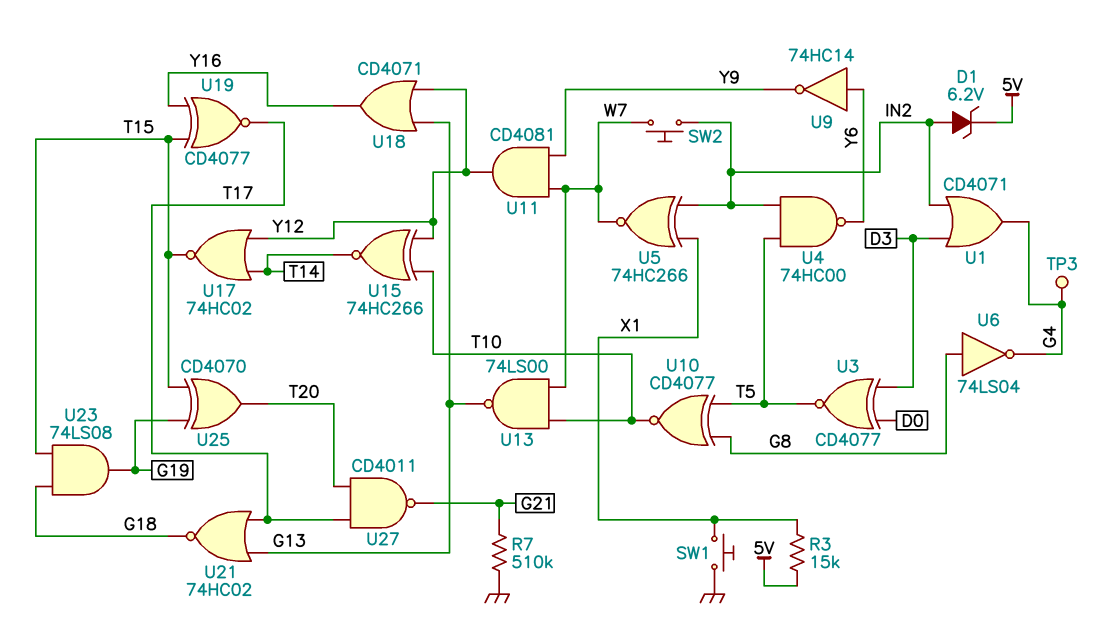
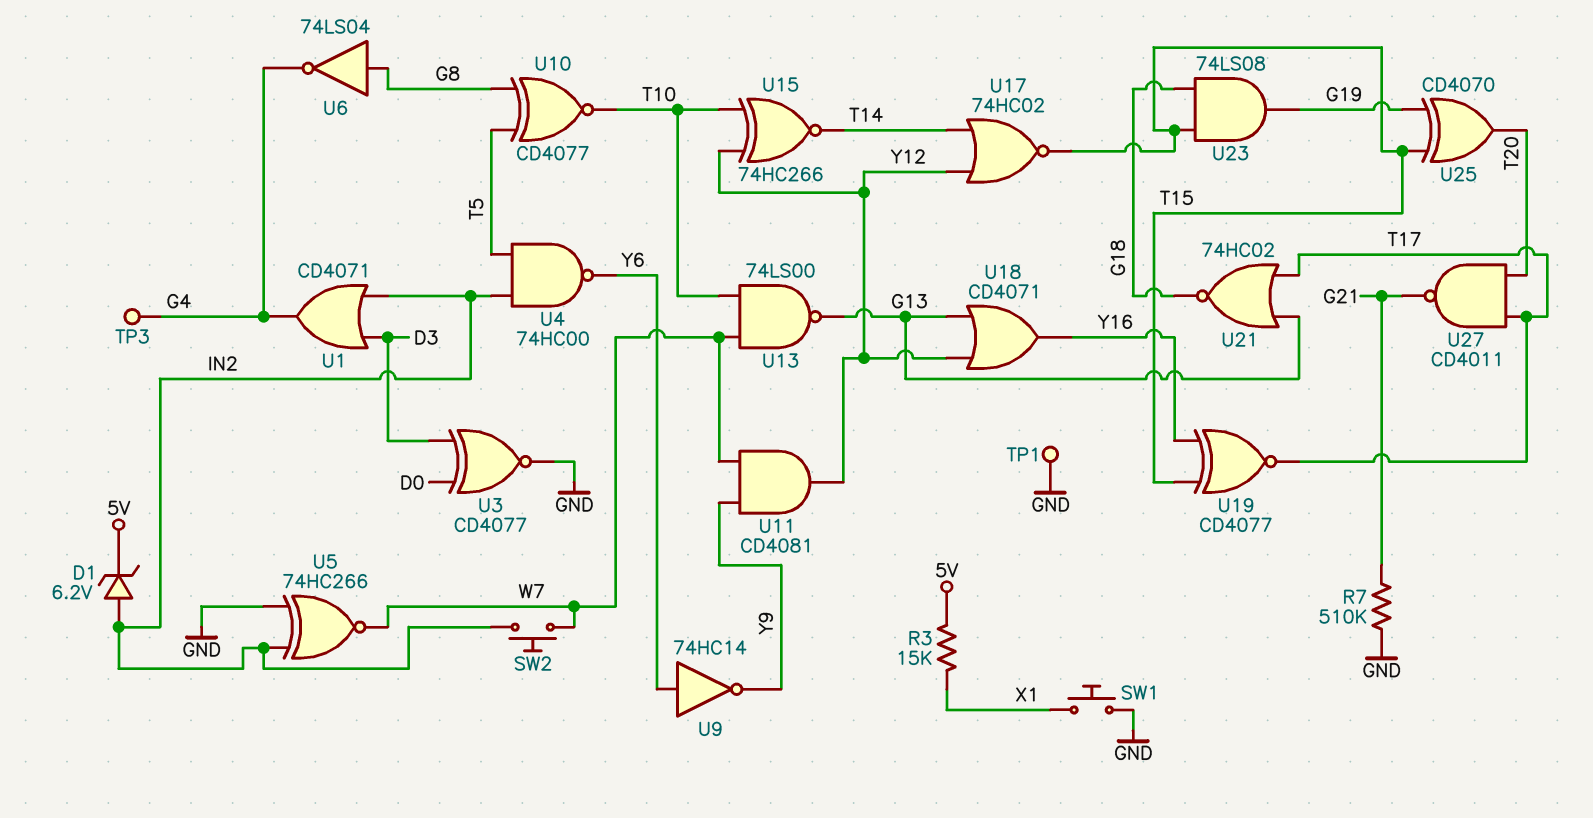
TP1: none -> test point (GND)
U3: XNOR CD4077 (in D0, in D3, out T5) -> XNOR CD4077 (in D0, in D3, out GND)
U5: XNOR 74HC266 (in IN2, in X1, out W7) -> XNOR 74HC266 (in GND, in IN2, out W7)

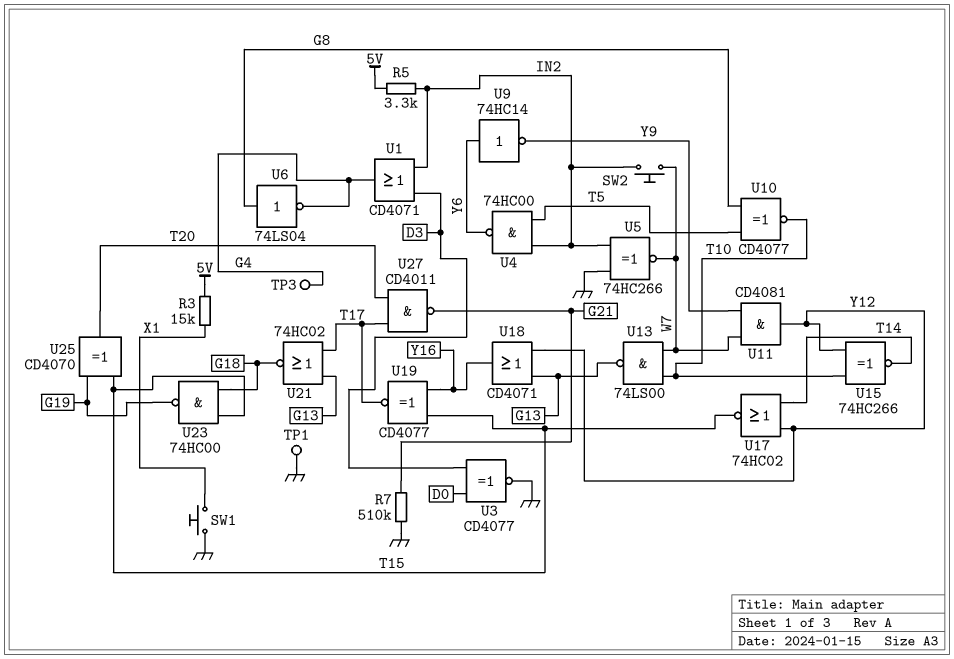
D1: zener 6.2V (A IN2, K 5V) -> none
R5: none -> 3.3k (5V, IN2)
U23: AND 74LS08 (in G18, in T15, out G19) -> NAND 74HC00 (in G18, in T15, out G19)

